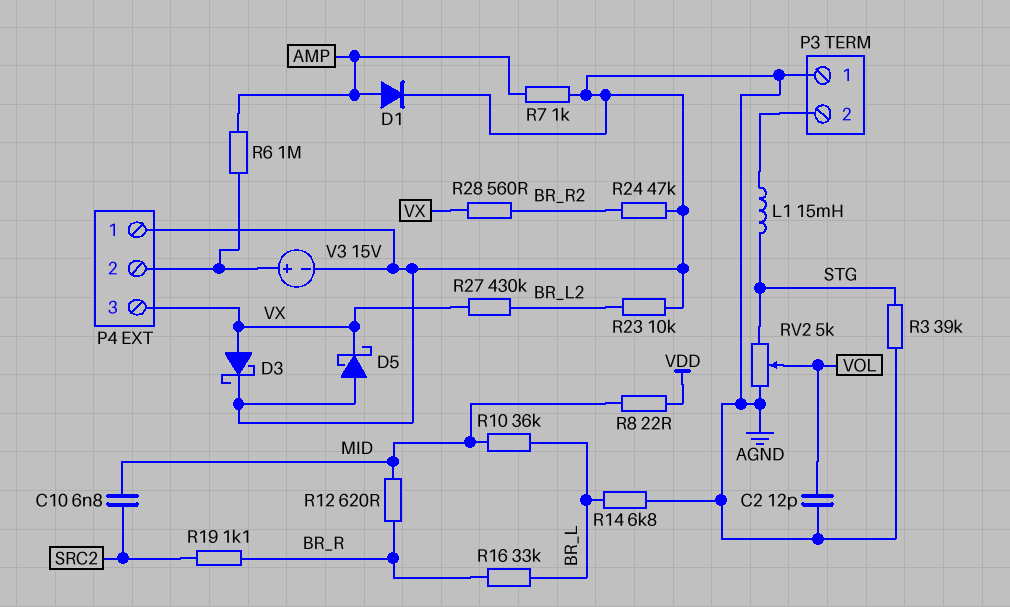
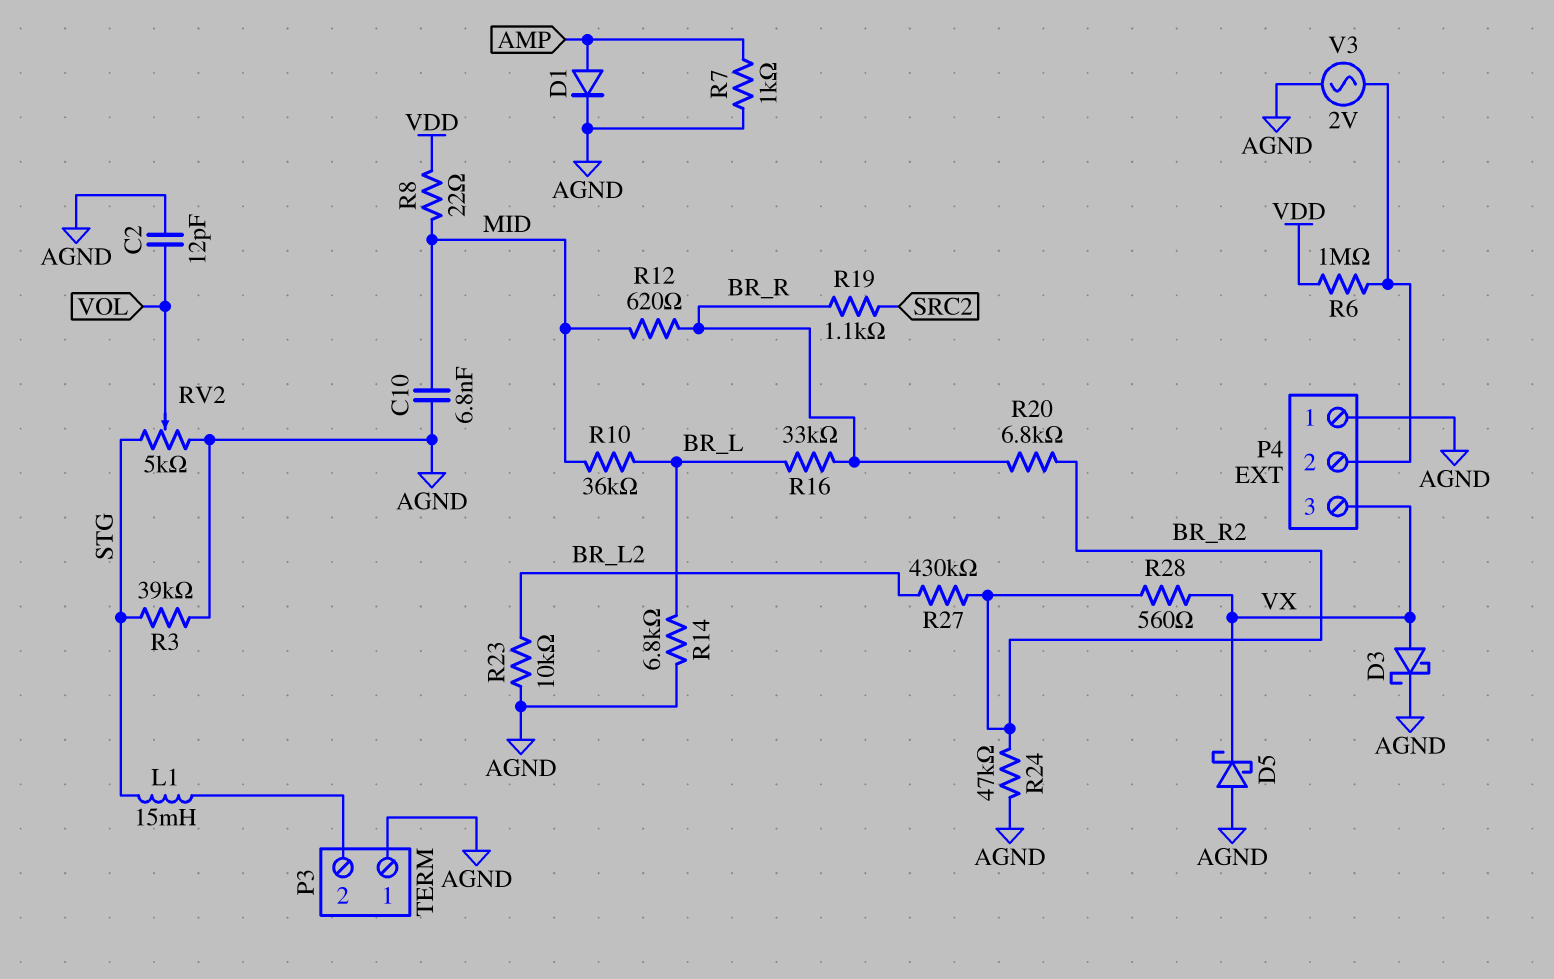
C10: 6.8nF (MID, SRC2) -> 6.8nF (AGND, MID)
R6: 1M (AMP, P4/2) -> 1M (P4/2, VDD)
R20: none -> 6.8k (BR_R, BR_R2)
R27: 430k (BR_L2, VX) -> 430k (BR_L2, BR_R2)
V3: 15V (plus P4/2, minus AGND) -> AC 2V (AGND, P4/2)

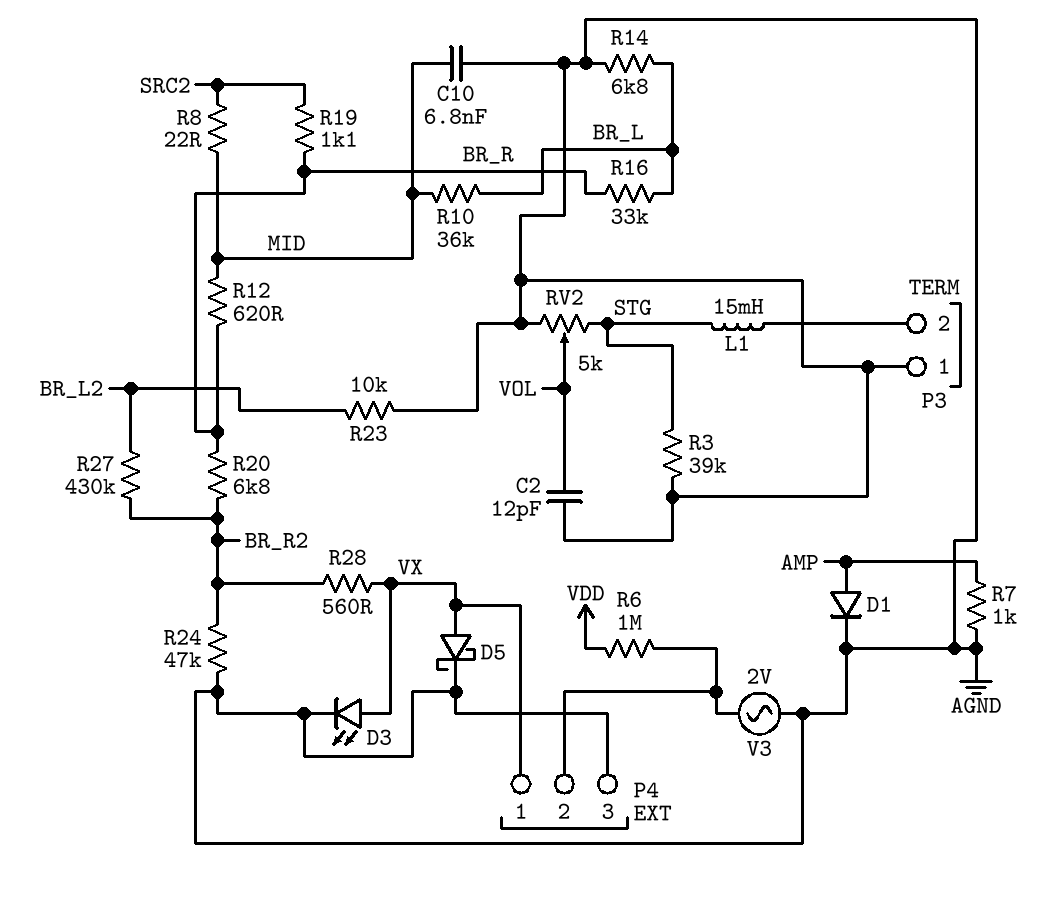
D3: schottky (A VX, K AGND) -> LED (A VX, K AGND)
D5: schottky (A AGND, K VX) -> schottky (A VX, K AGND)
P4 pin 1: AGND -> VX
P4 pin 3: VX -> AGND
R8: 22 (MID, VDD) -> 22 (MID, SRC2)

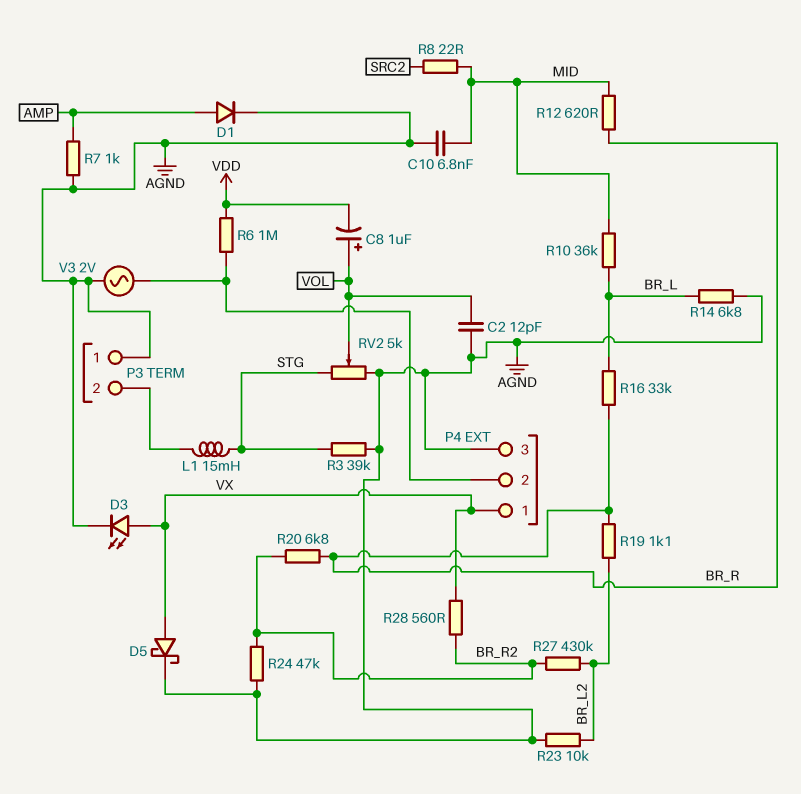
C8: none -> 1uF (plus VOL, minus VDD)
R19: 1.1k (BR_R, SRC2) -> 1.1k (BR_L2, BR_R)

